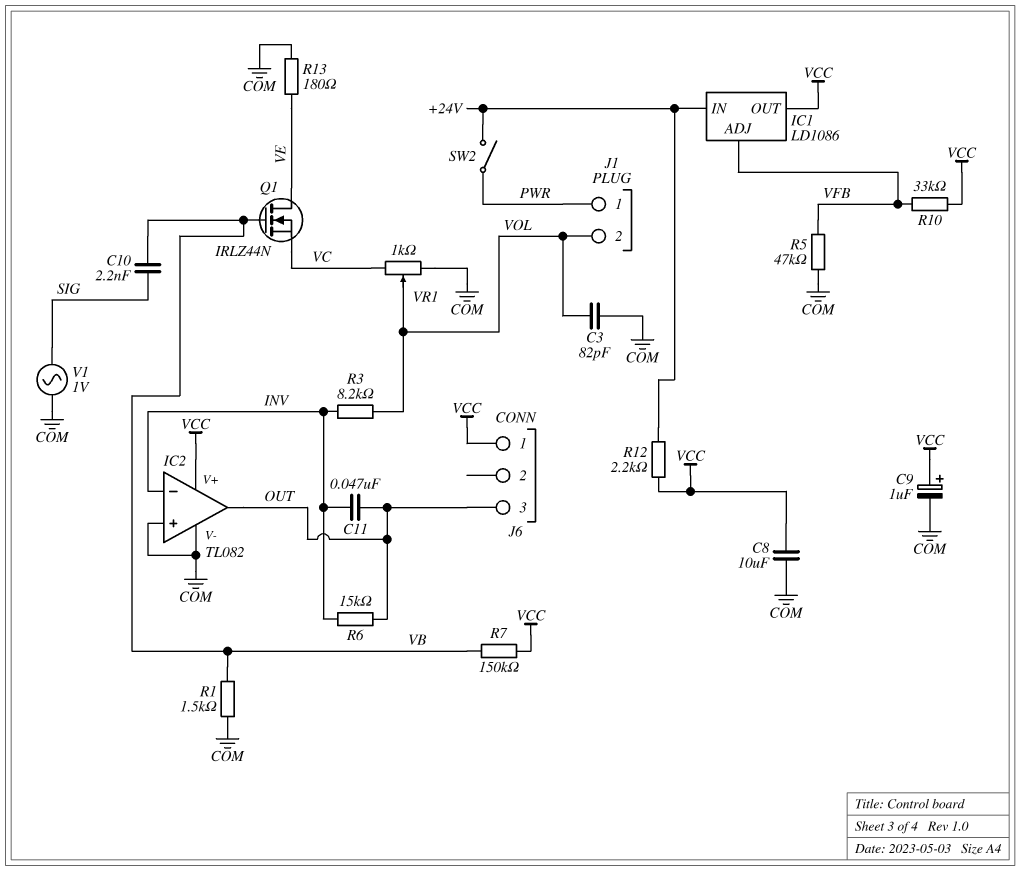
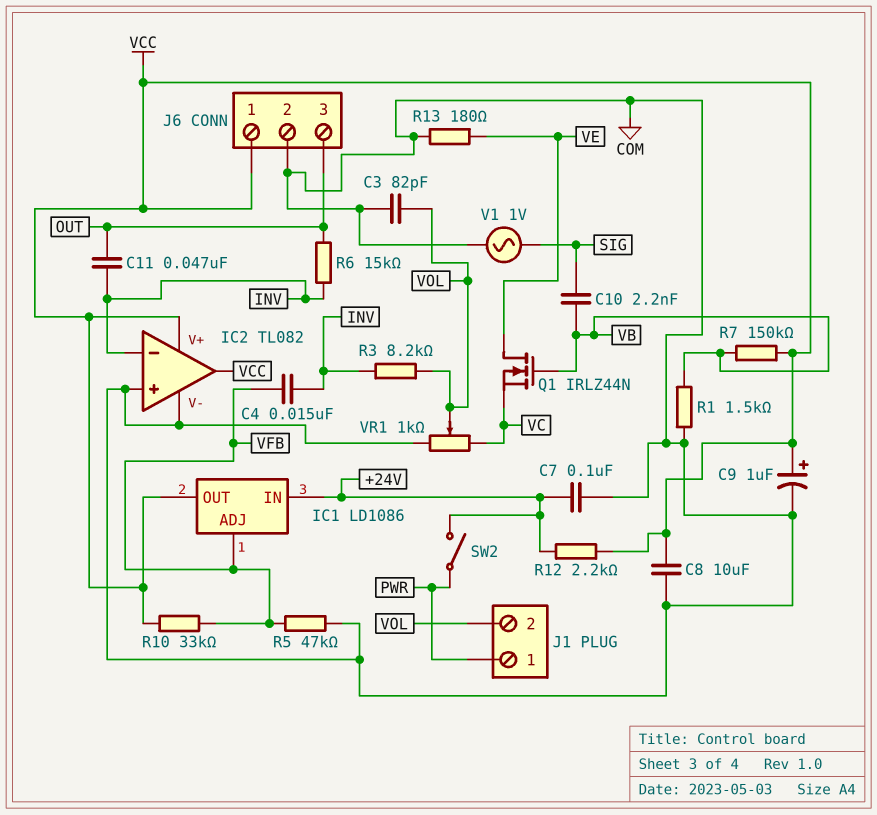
C4: none -> 15nF (INV, VFB)
C7: none -> 100nF (+24V, COM)
IC2 pin out: OUT -> VCC
J6 pin 2: none -> COM

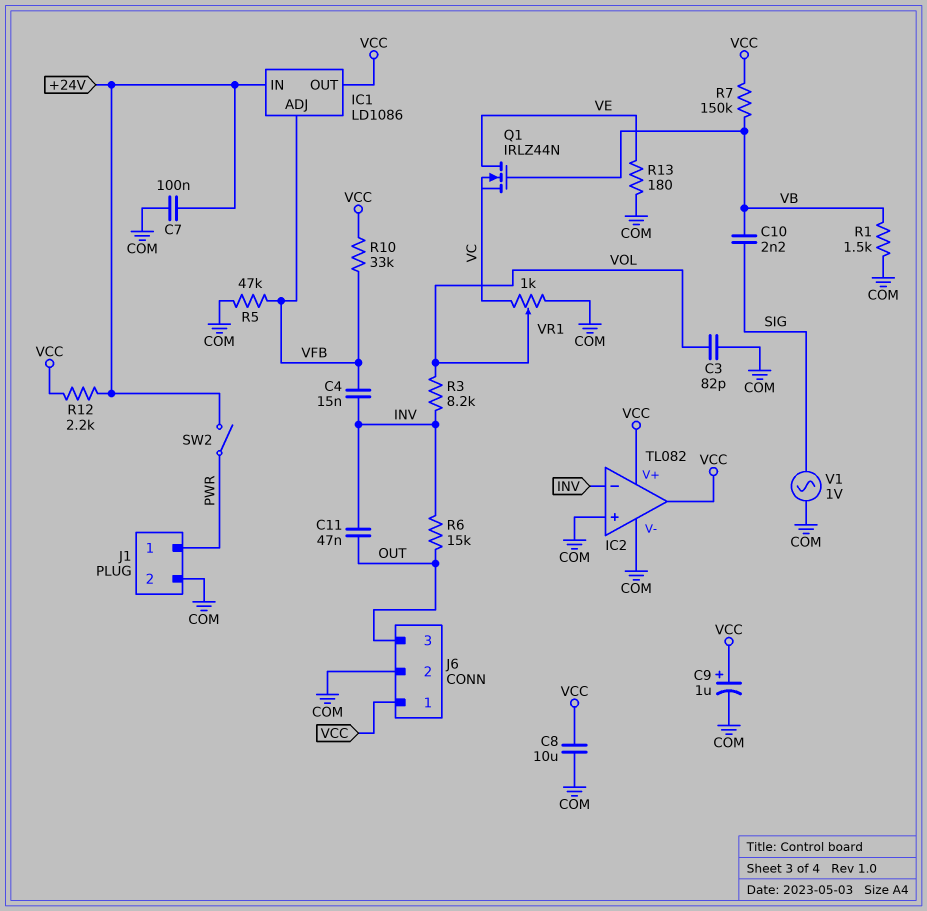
J1 pin 2: VOL -> COM

